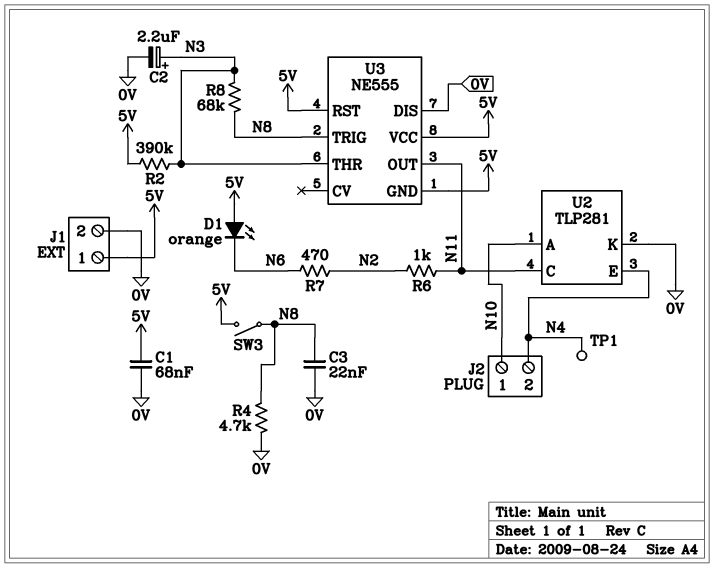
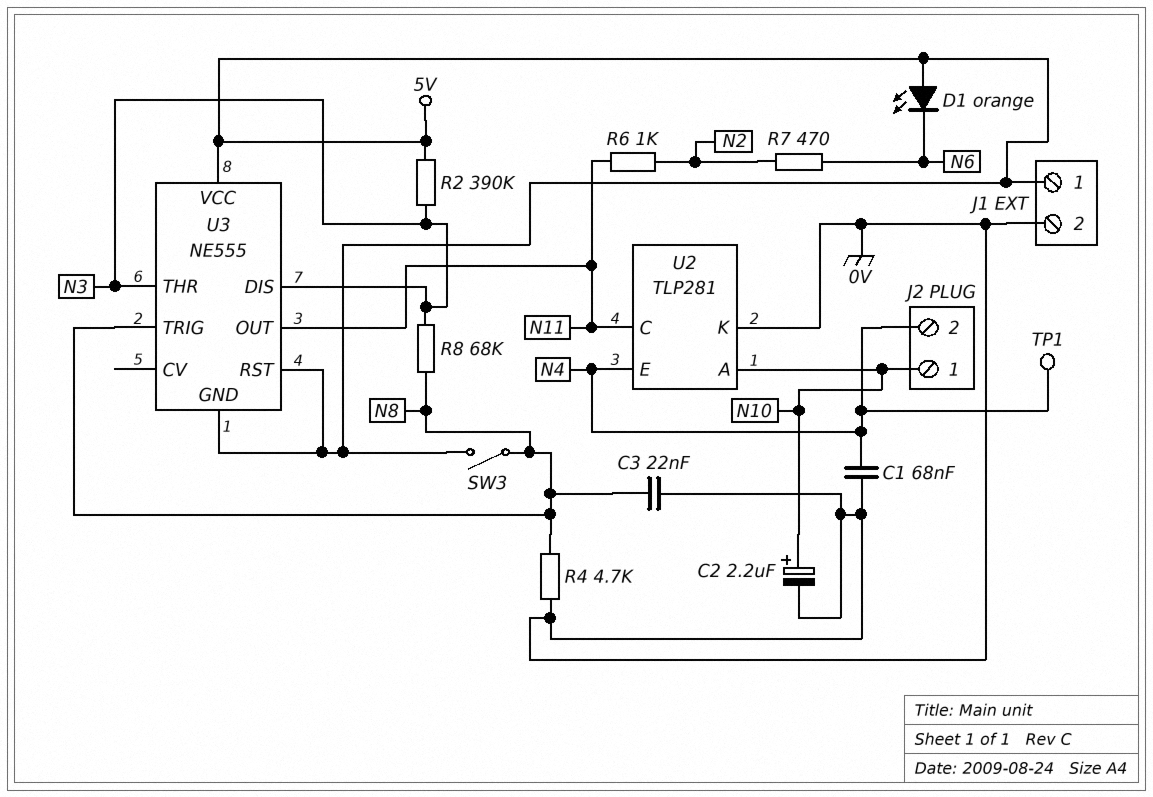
C1: 68nF (0V, 5V) -> 68nF (0V, N4)
C2: 2.2uF (plus N3, minus 0V) -> 2.2uF (plus N10, minus 0V)
U3 pin DIS: 0V -> N3

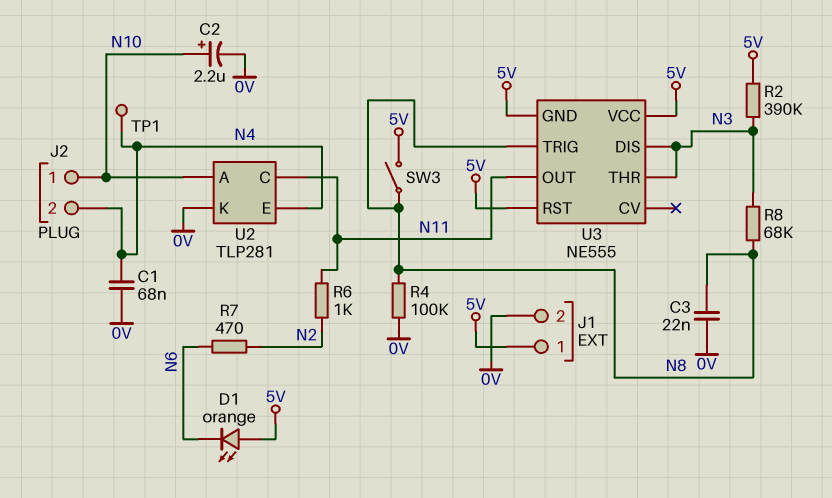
R4: 4.7k (0V, N8) -> 100k (0V, N8)

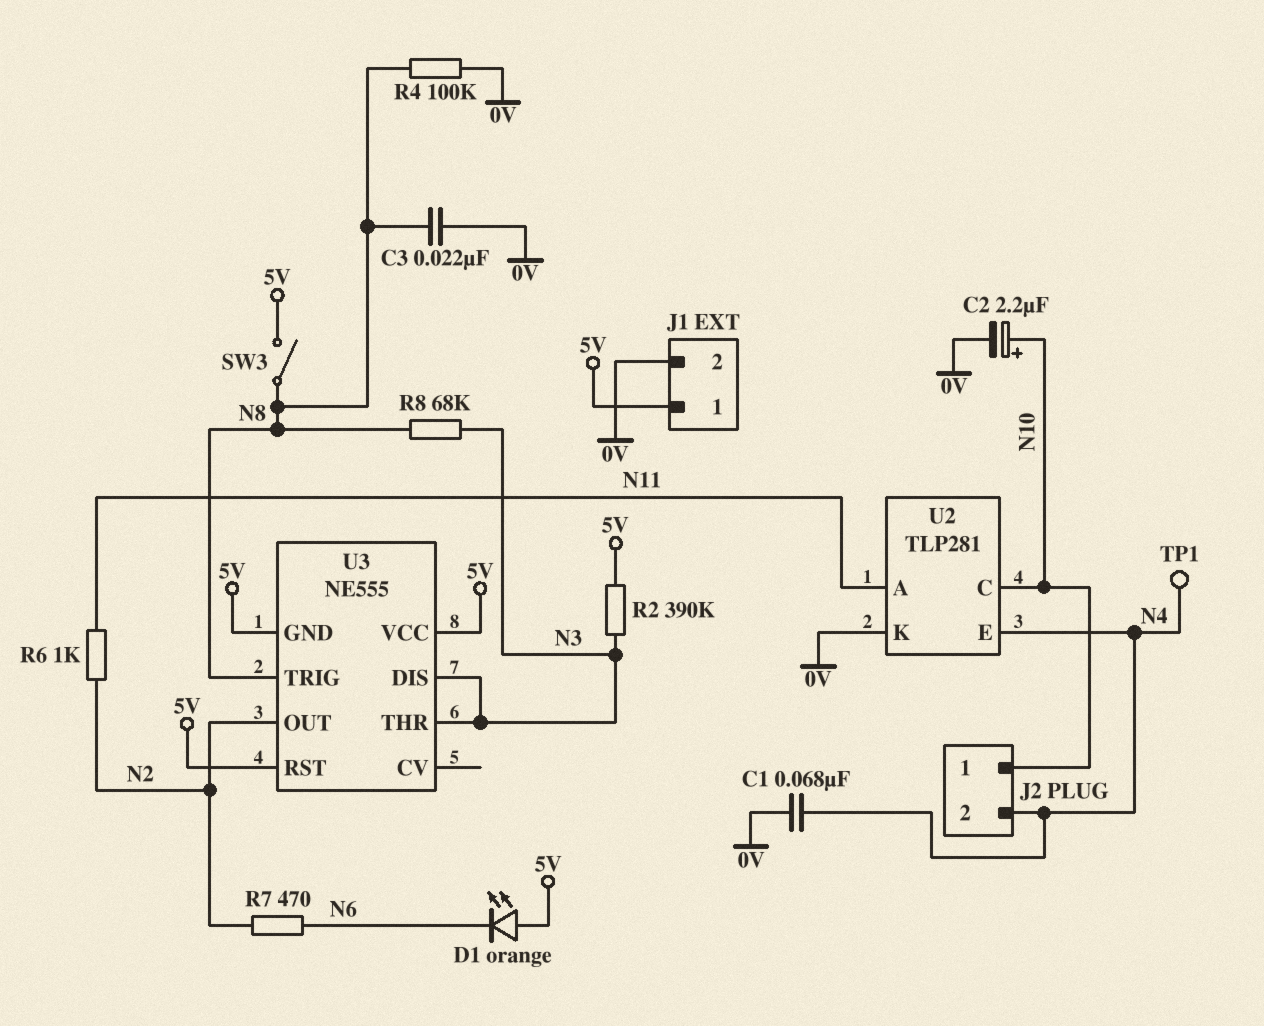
U2 pin A: N10 -> N11
U2 pin C: N11 -> N10
U3 pin OUT: N11 -> N2

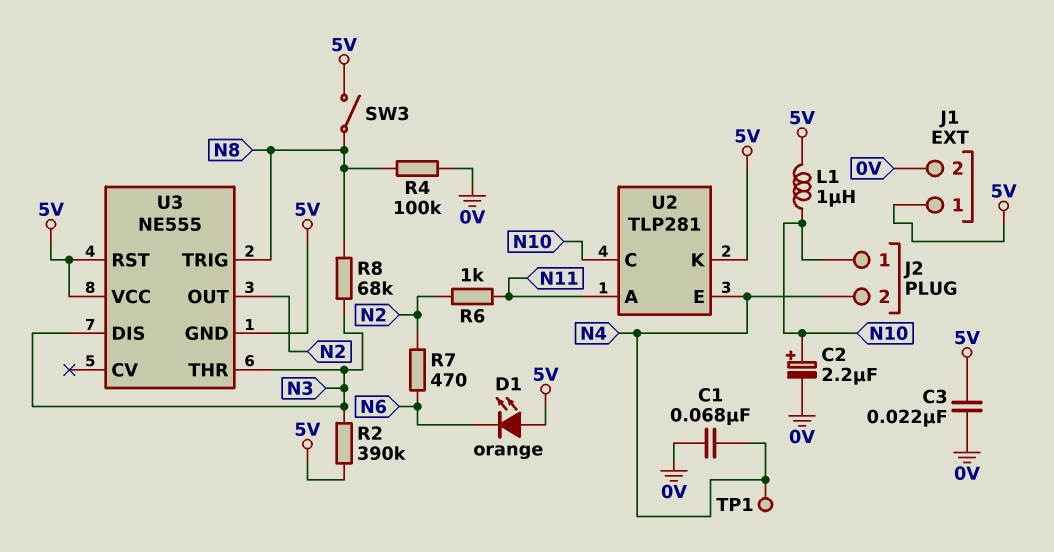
C3: 22nF (0V, N8) -> 22nF (0V, 5V)
L1: none -> 1uH (5V, N10)
U2 pin K: 0V -> 5V

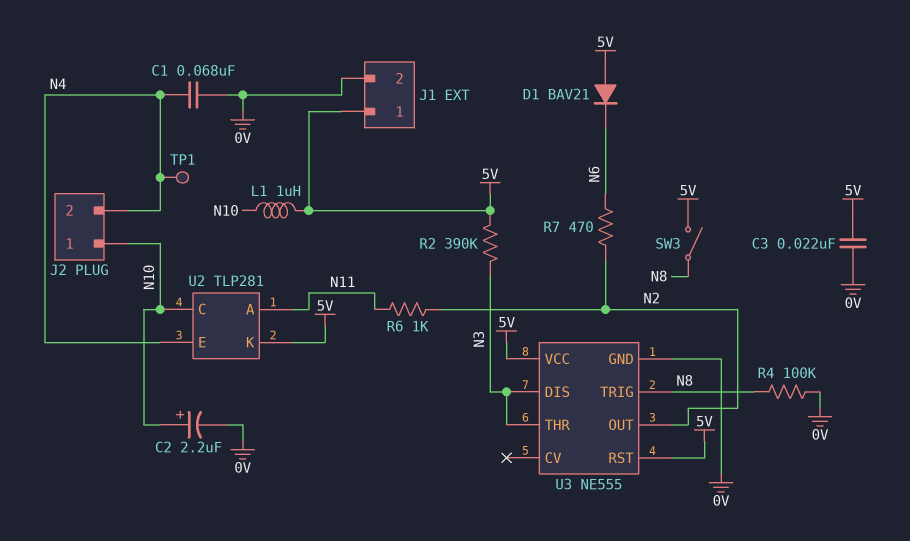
D1: LED orange (A 5V, K N6) -> diode BAV21 (A 5V, K N6)
R8: 68k (N3, N8) -> none
U3 pin GND: 5V -> 0V

